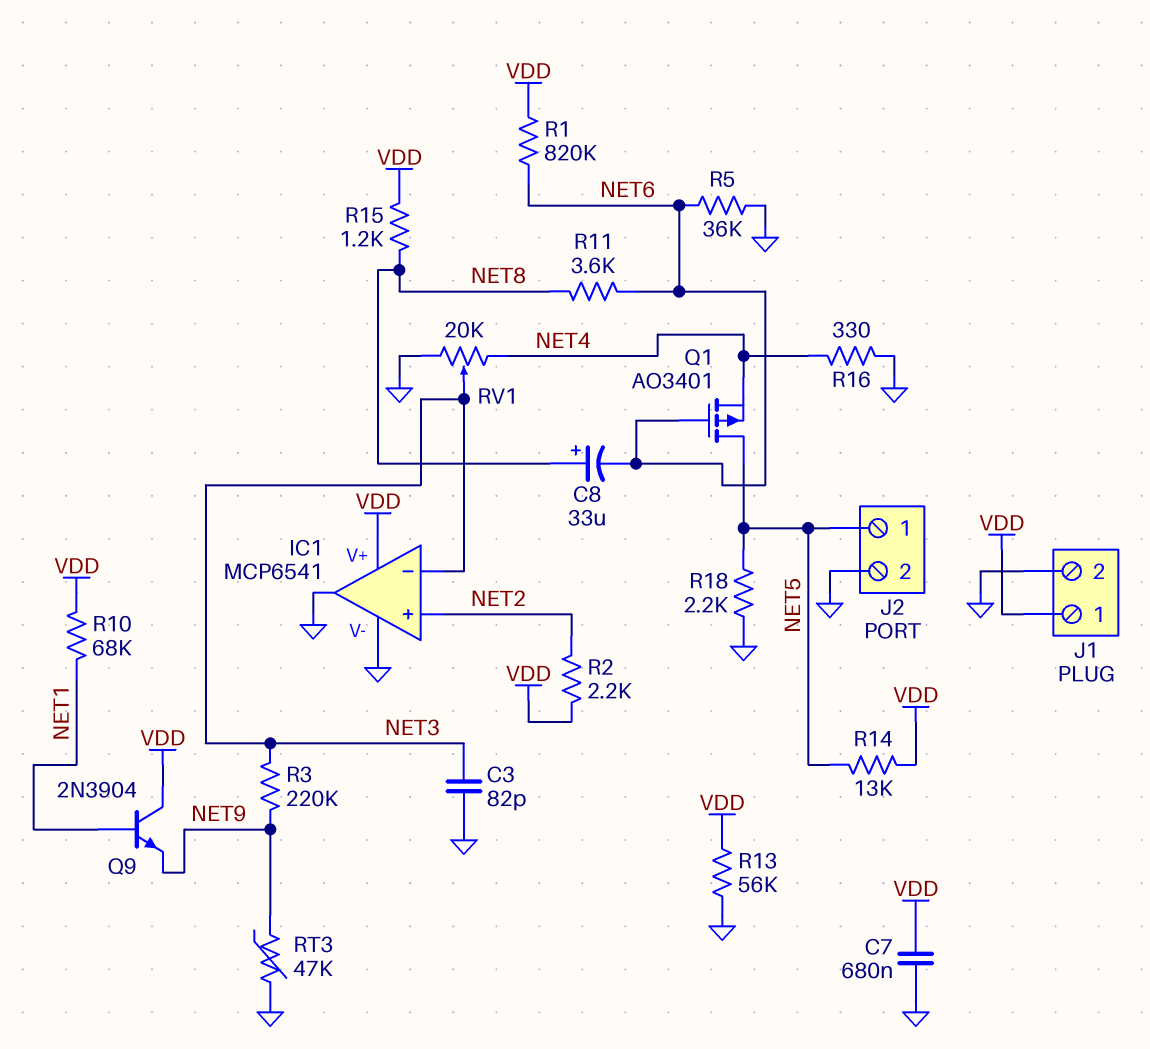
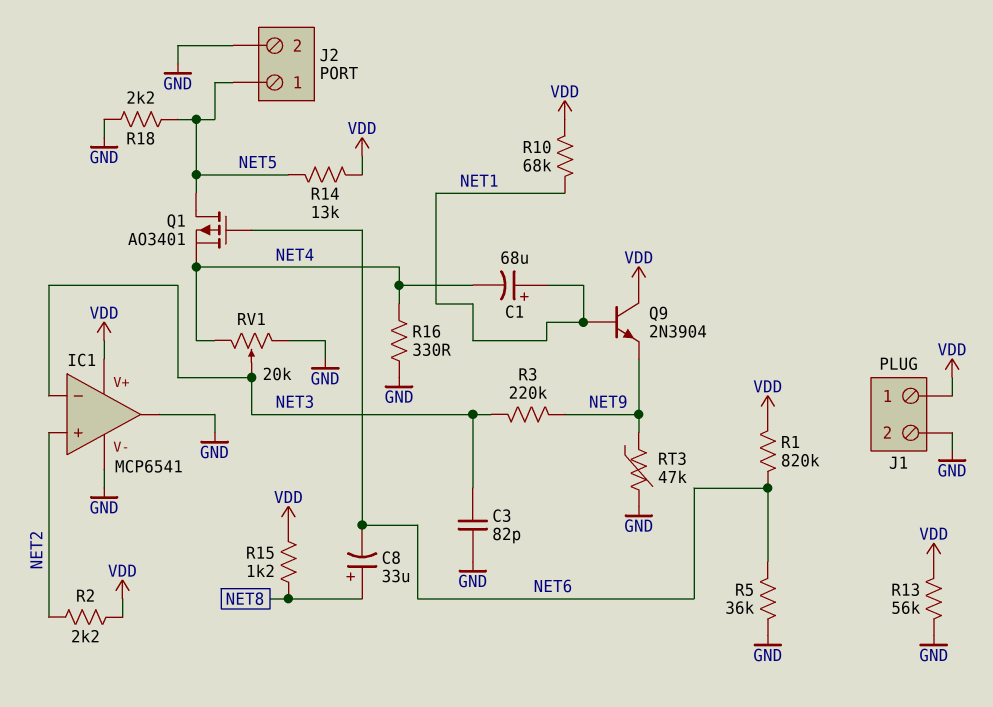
C1: none -> 68uF (plus NET1, minus NET4)
C7: 680nF (GND, VDD) -> none
R11: 3.6k (NET6, NET8) -> none

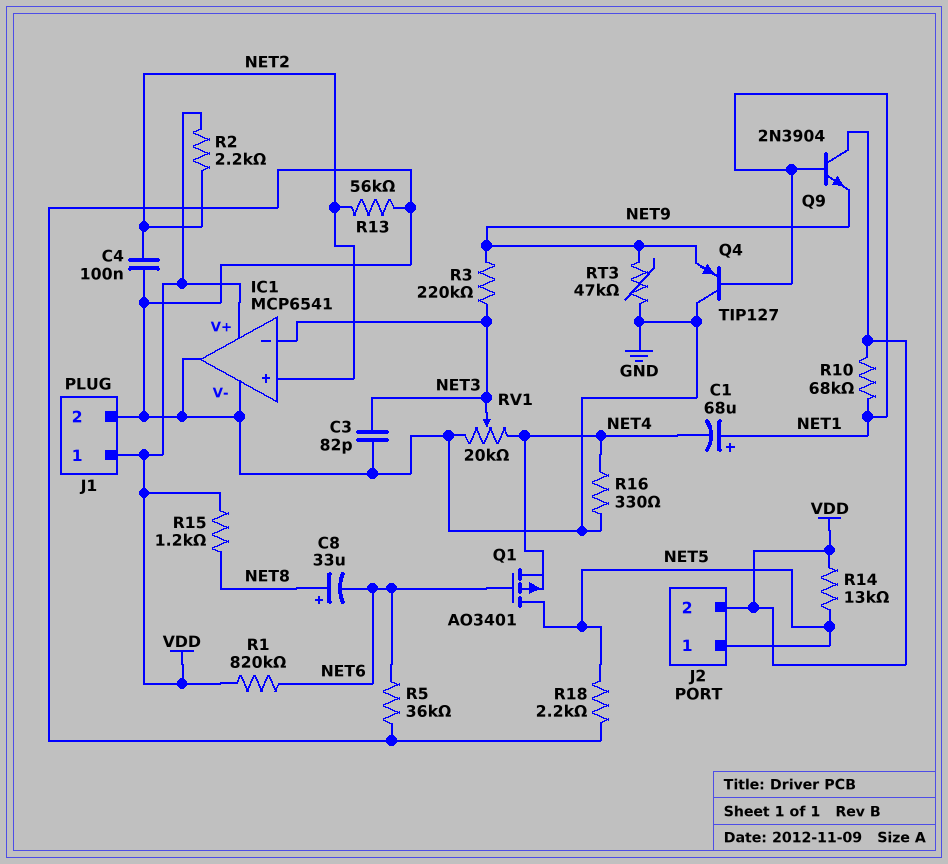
C4: none -> 100nF (GND, NET2)
J2 pin 2: GND -> VDD
Q4: none -> PNP TIP127 (B NET1, C GND, E NET9)
R13: 56k (GND, VDD) -> 56k (GND, NET2)

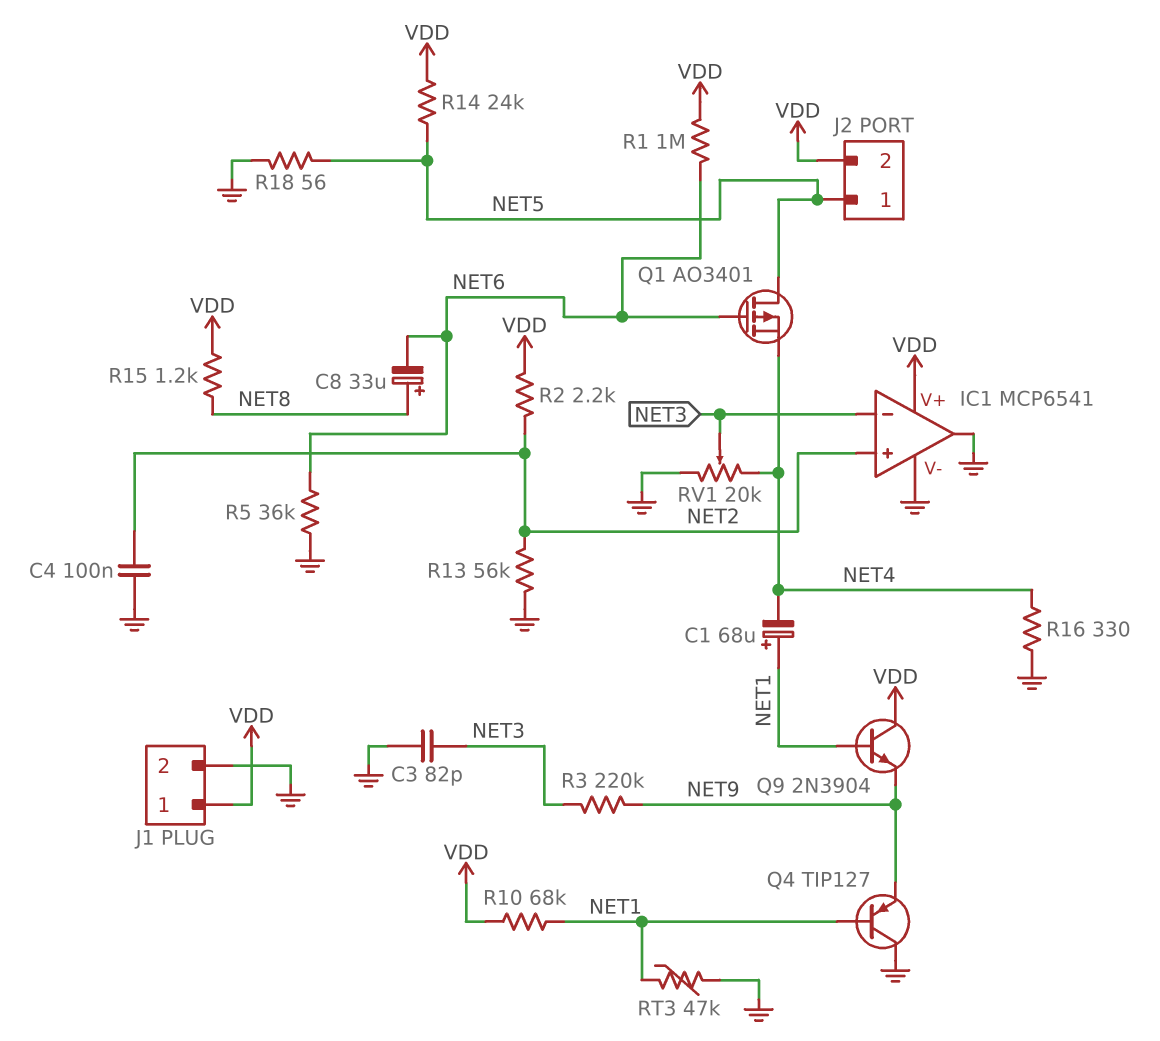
R1: 820k (NET6, VDD) -> 1M (NET6, VDD)
R14: 13k (NET5, VDD) -> 24k (NET5, VDD)
R18: 2.2k (GND, NET5) -> 56 (GND, NET5)
RT3: 47k (GND, NET9) -> 47k (GND, NET1)

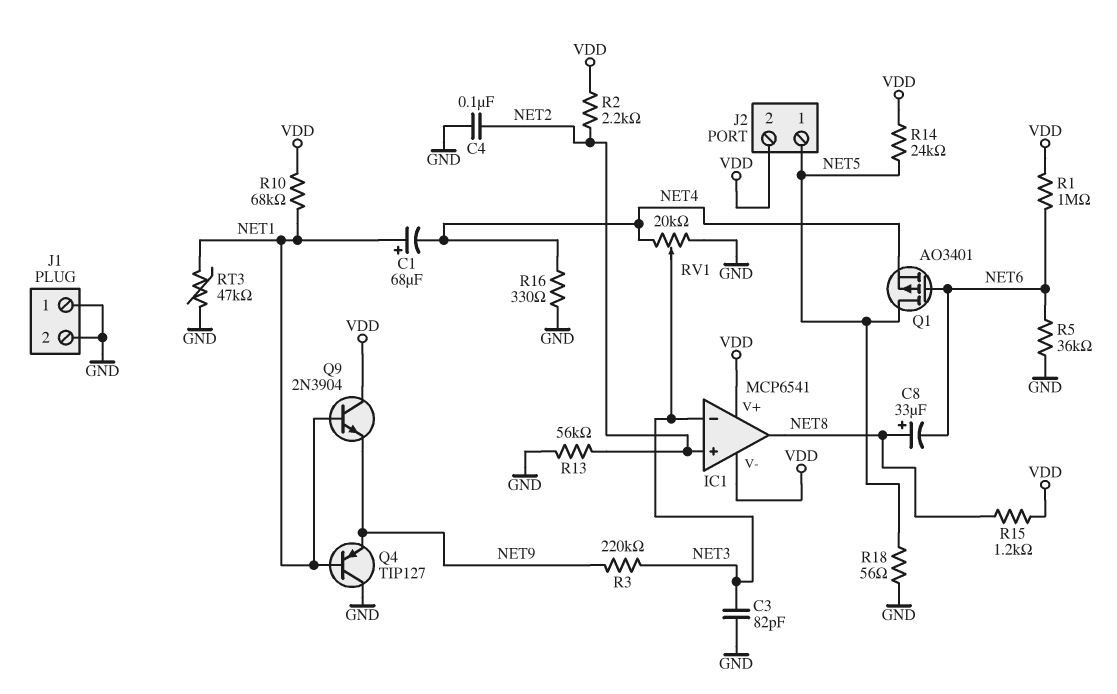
IC1 pin V-: GND -> VDD
IC1 pin out: GND -> NET8
J1 pin 1: VDD -> GND

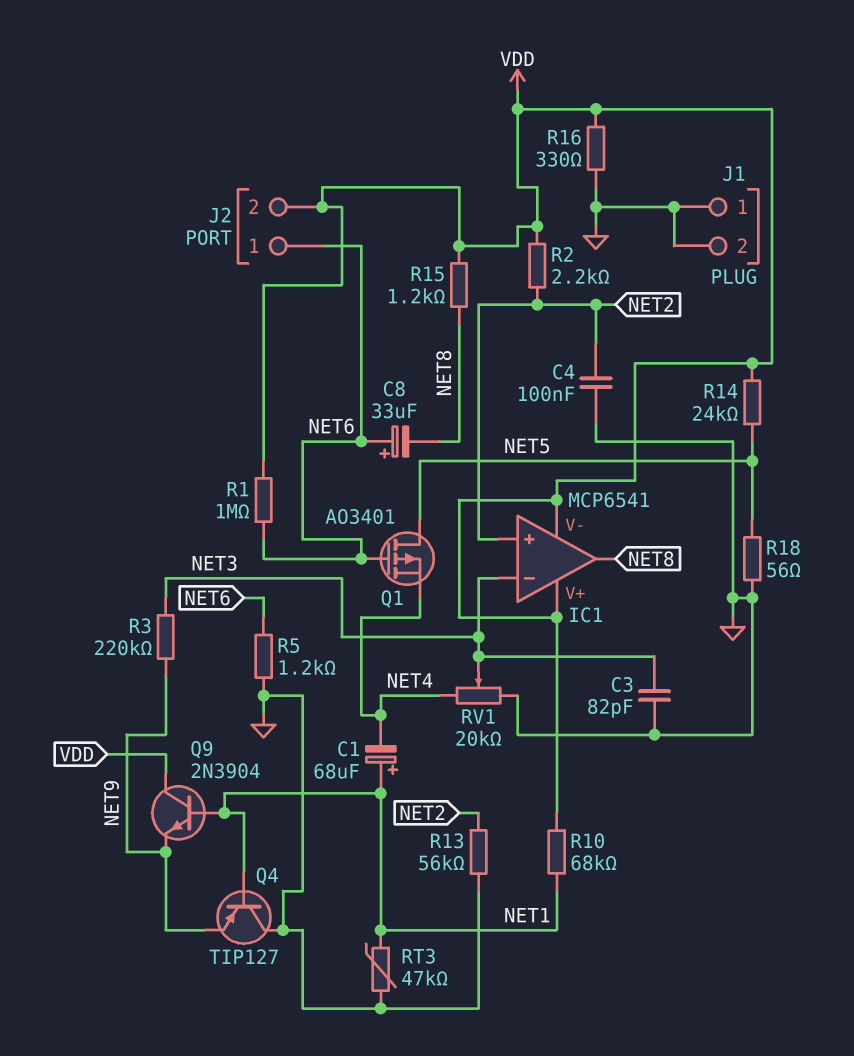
C8: 33uF (plus NET8, minus NET6) -> 33uF (plus NET6, minus NET8)
J2 pin 1: NET5 -> NET6
R5: 36k (GND, NET6) -> 1.2k (GND, NET6)
R16: 330 (GND, NET4) -> 330 (GND, VDD)

